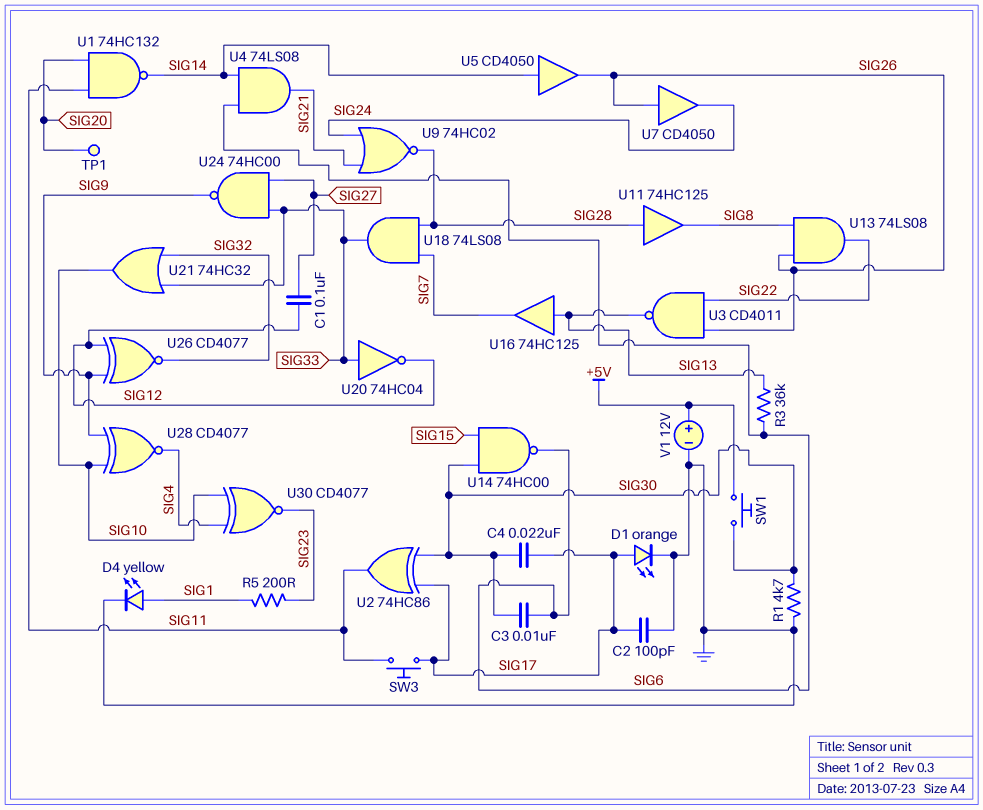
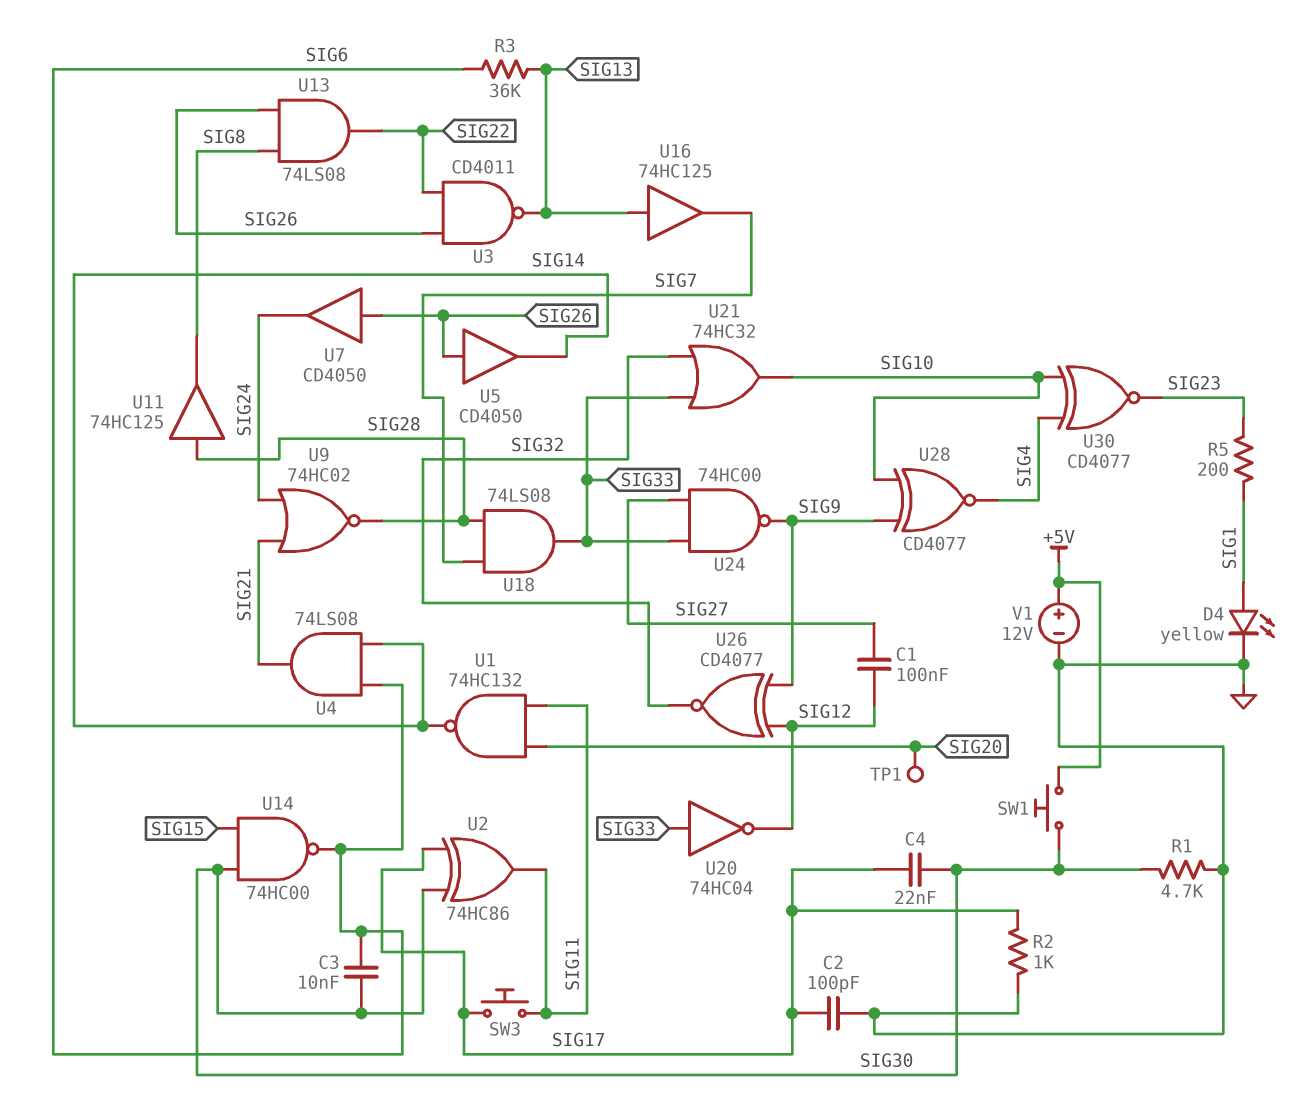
D1: LED orange (A SIG17, K GND) -> none
R2: none -> 1k (GND, SIG17)
U5: buffer CD4050 (in SIG14, out SIG26) -> buffer CD4050 (in SIG26, out SIG14)

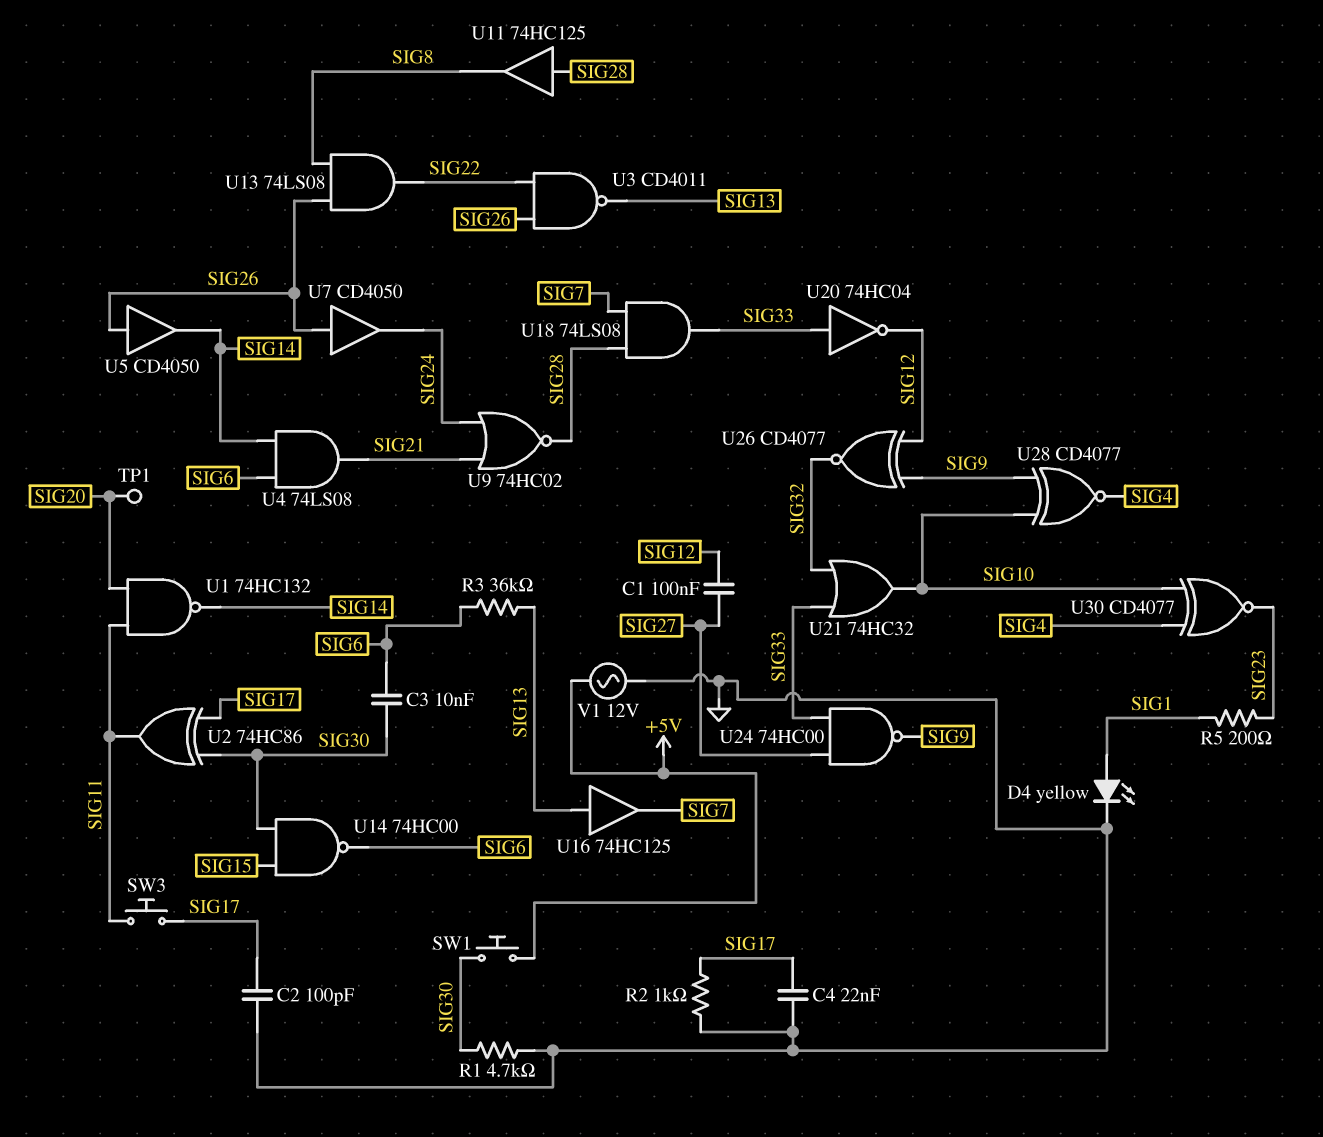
C4: 22nF (SIG17, SIG30) -> 22nF (GND, SIG17)
V1: 12V (plus +5V, minus GND) -> AC 12V (+5V, GND)

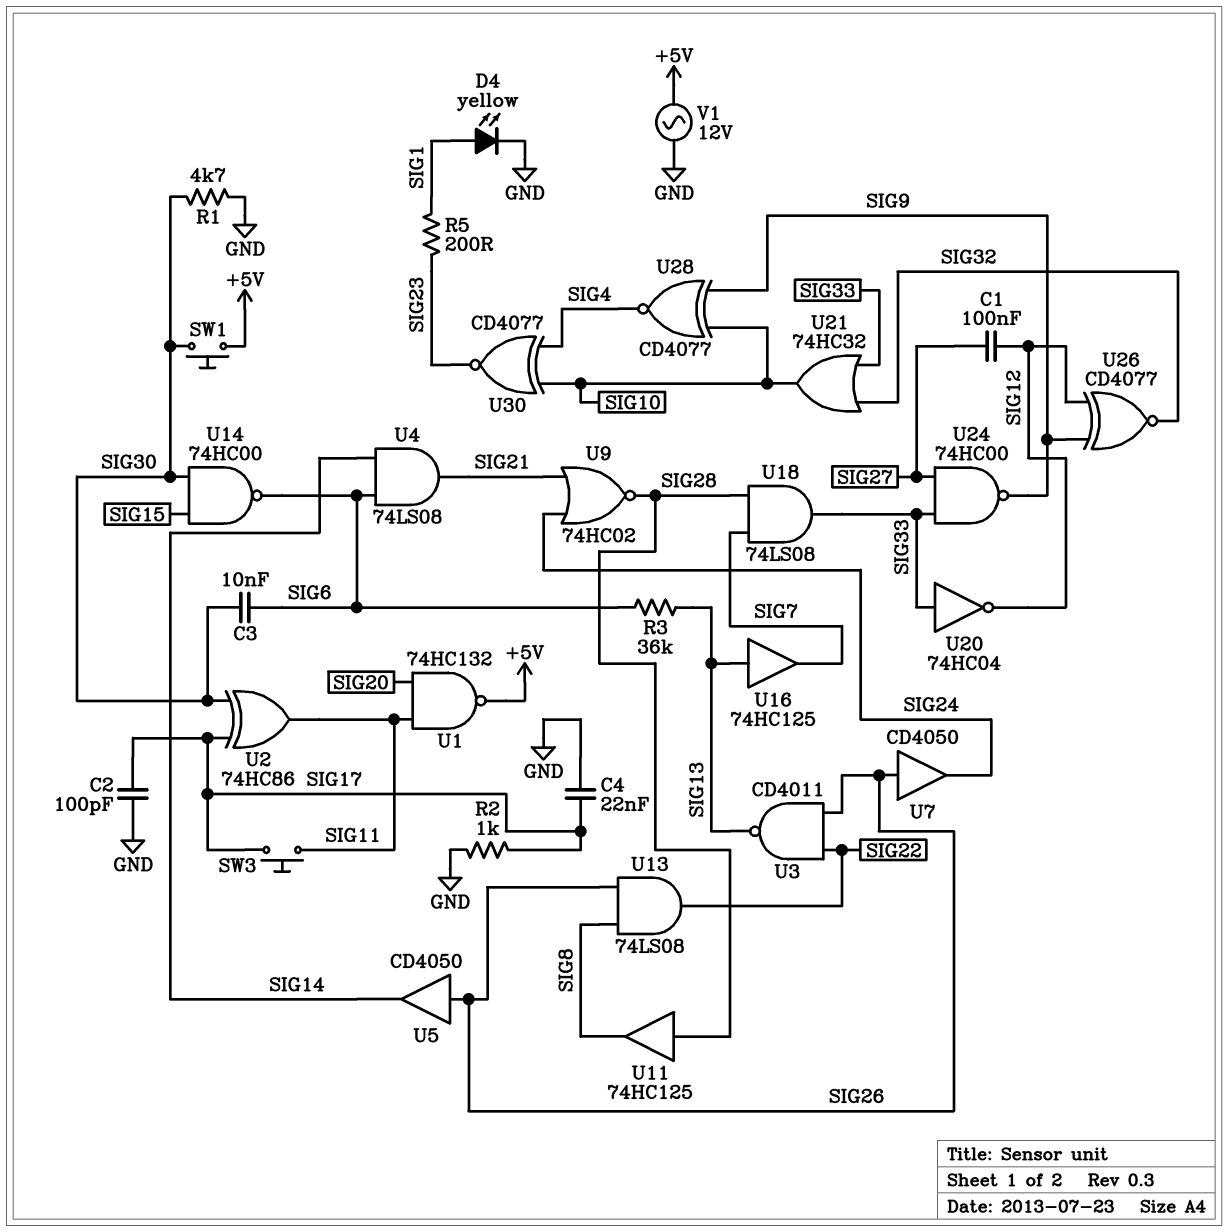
TP1: test point (SIG20) -> none
U1: NAND 74HC132 (in SIG11, in SIG20, out SIG14) -> NAND 74HC132 (in SIG11, in SIG20, out +5V)

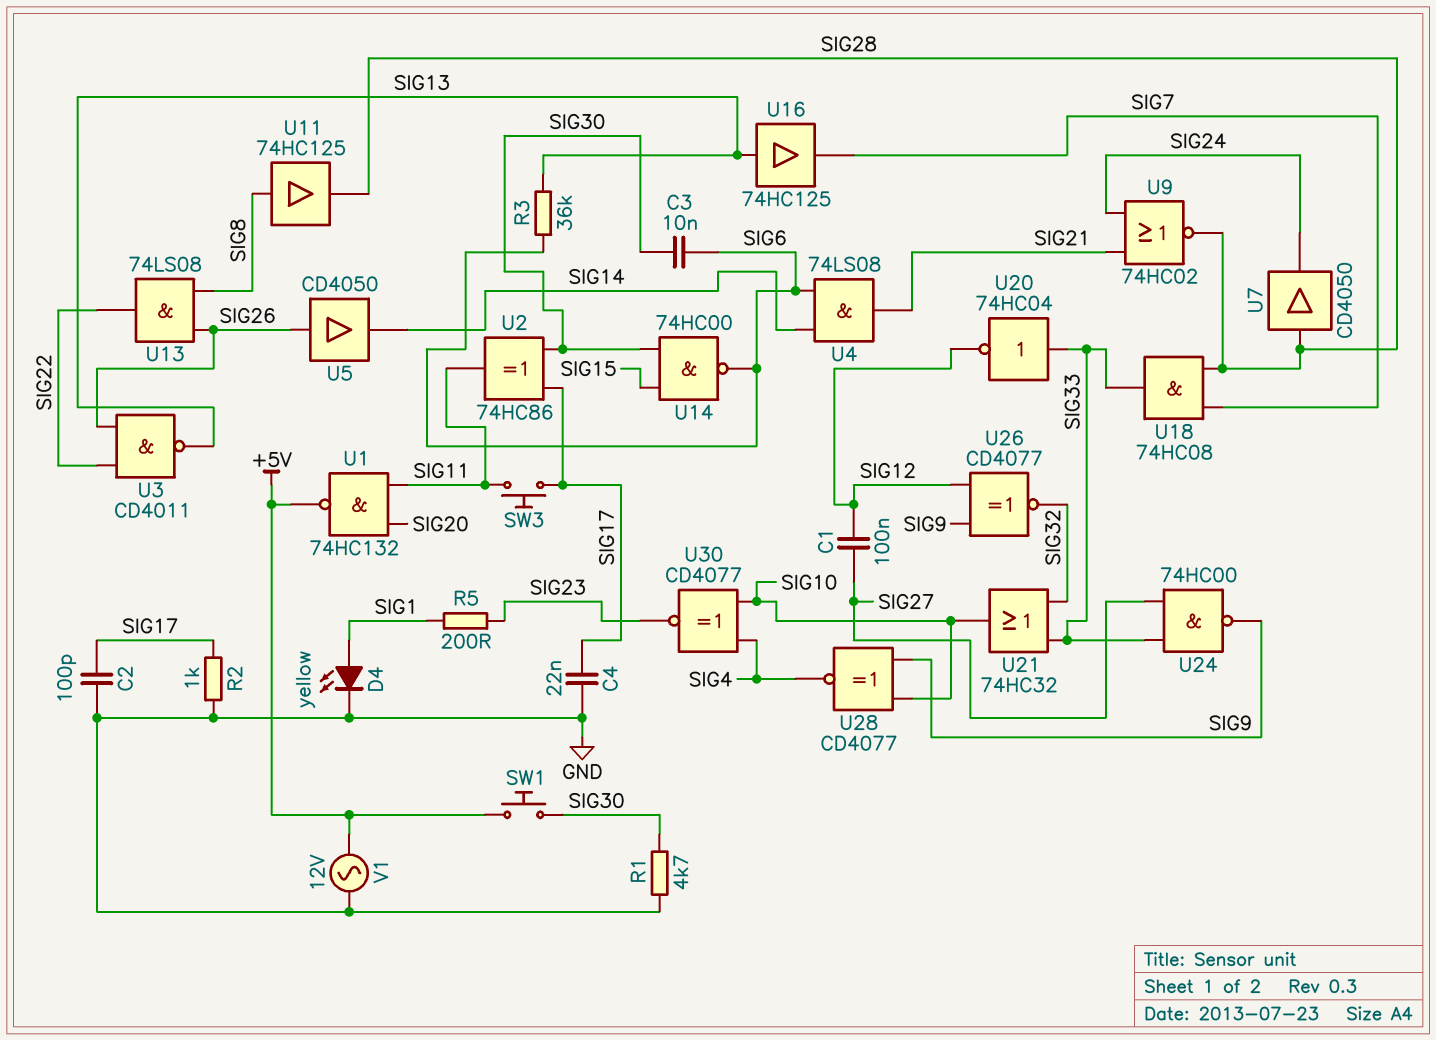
U7: buffer CD4050 (in SIG26, out SIG24) -> buffer CD4050 (in SIG28, out SIG24)
U11: buffer 74HC125 (in SIG28, out SIG8) -> buffer 74HC125 (in SIG8, out SIG28)
U18: AND 74LS08 (in SIG7, in SIG28, out SIG33) -> AND 74HC08 (in SIG7, in SIG28, out SIG33)

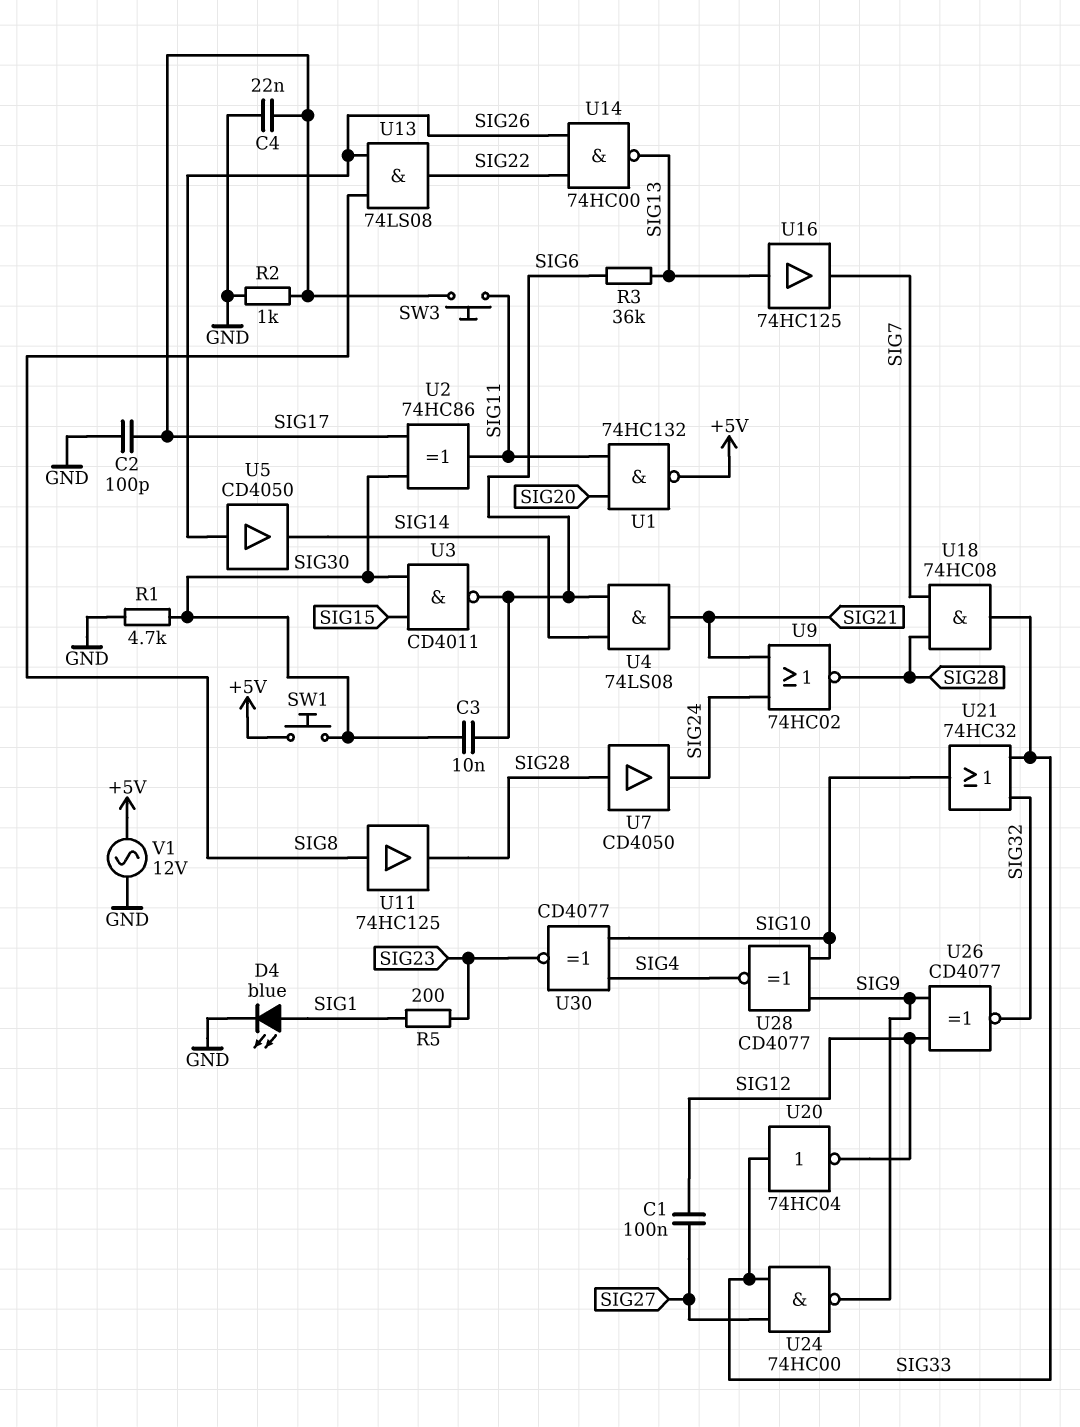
D4: LED yellow (A SIG1, K GND) -> LED blue (A SIG1, K GND)
U3: NAND CD4011 (in SIG22, in SIG26, out SIG13) -> NAND CD4011 (in SIG15, in SIG30, out SIG6)
U14: NAND 74HC00 (in SIG15, in SIG30, out SIG6) -> NAND 74HC00 (in SIG22, in SIG26, out SIG13)

